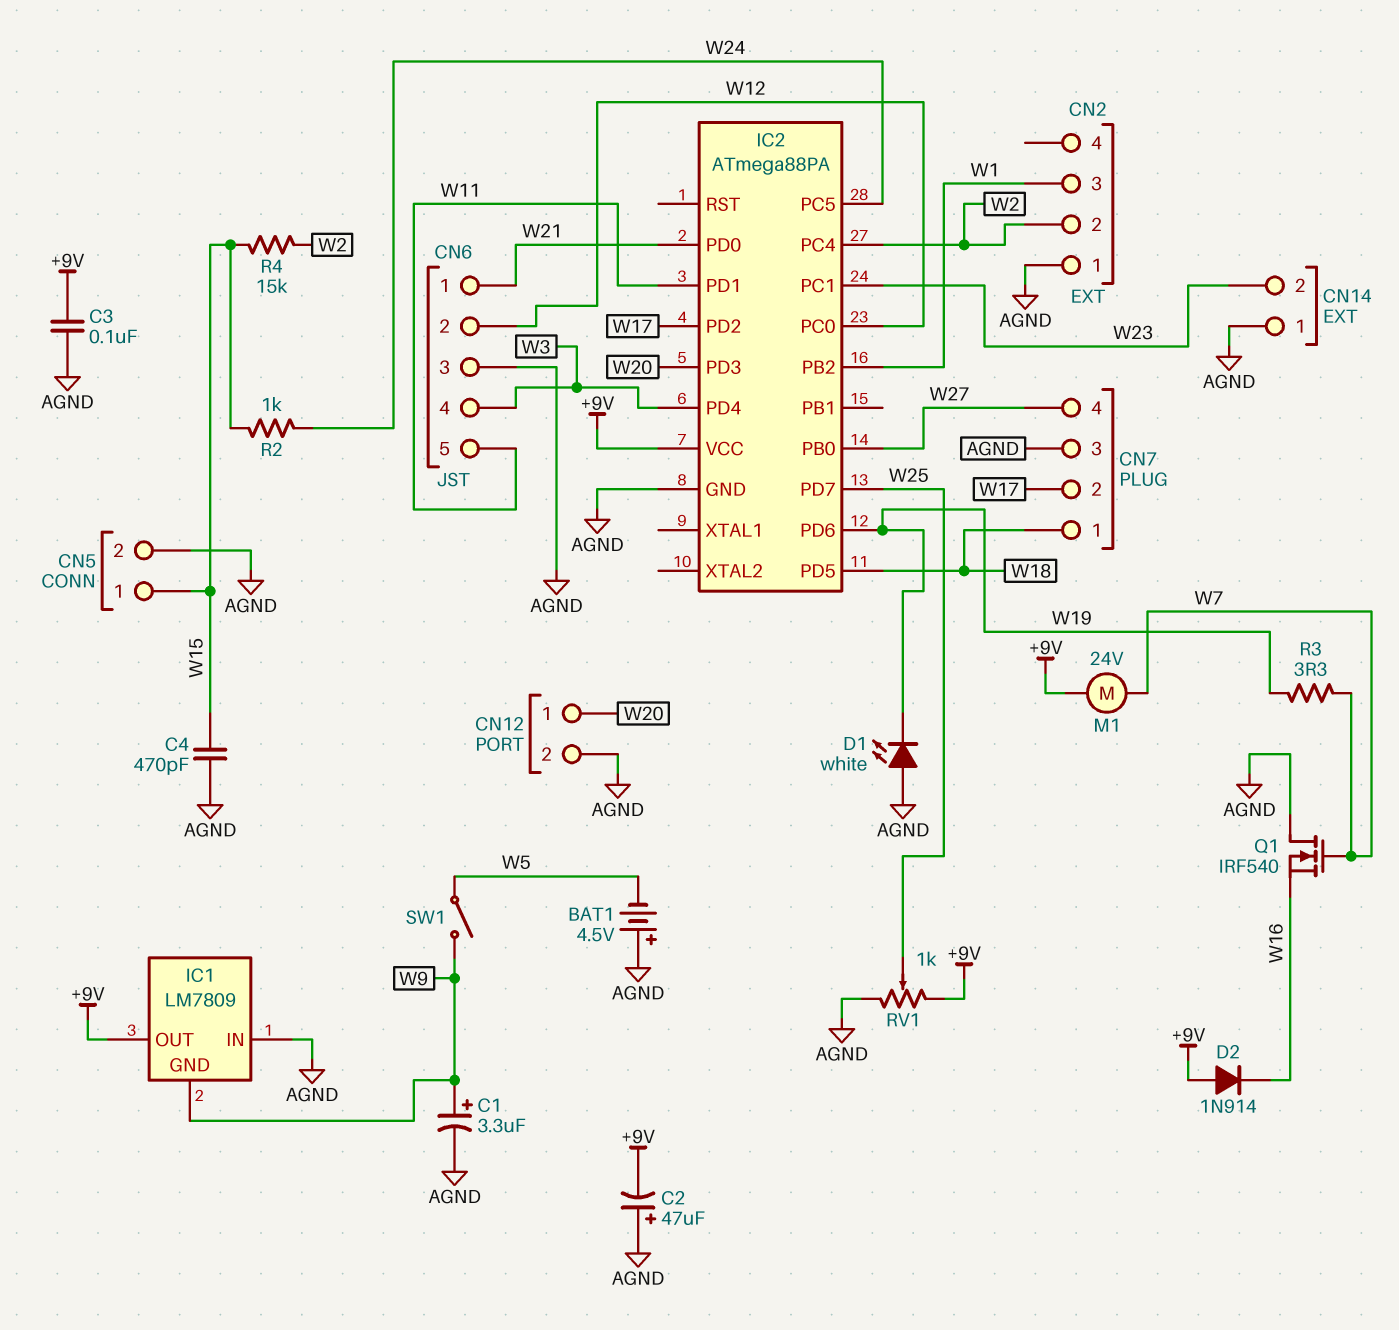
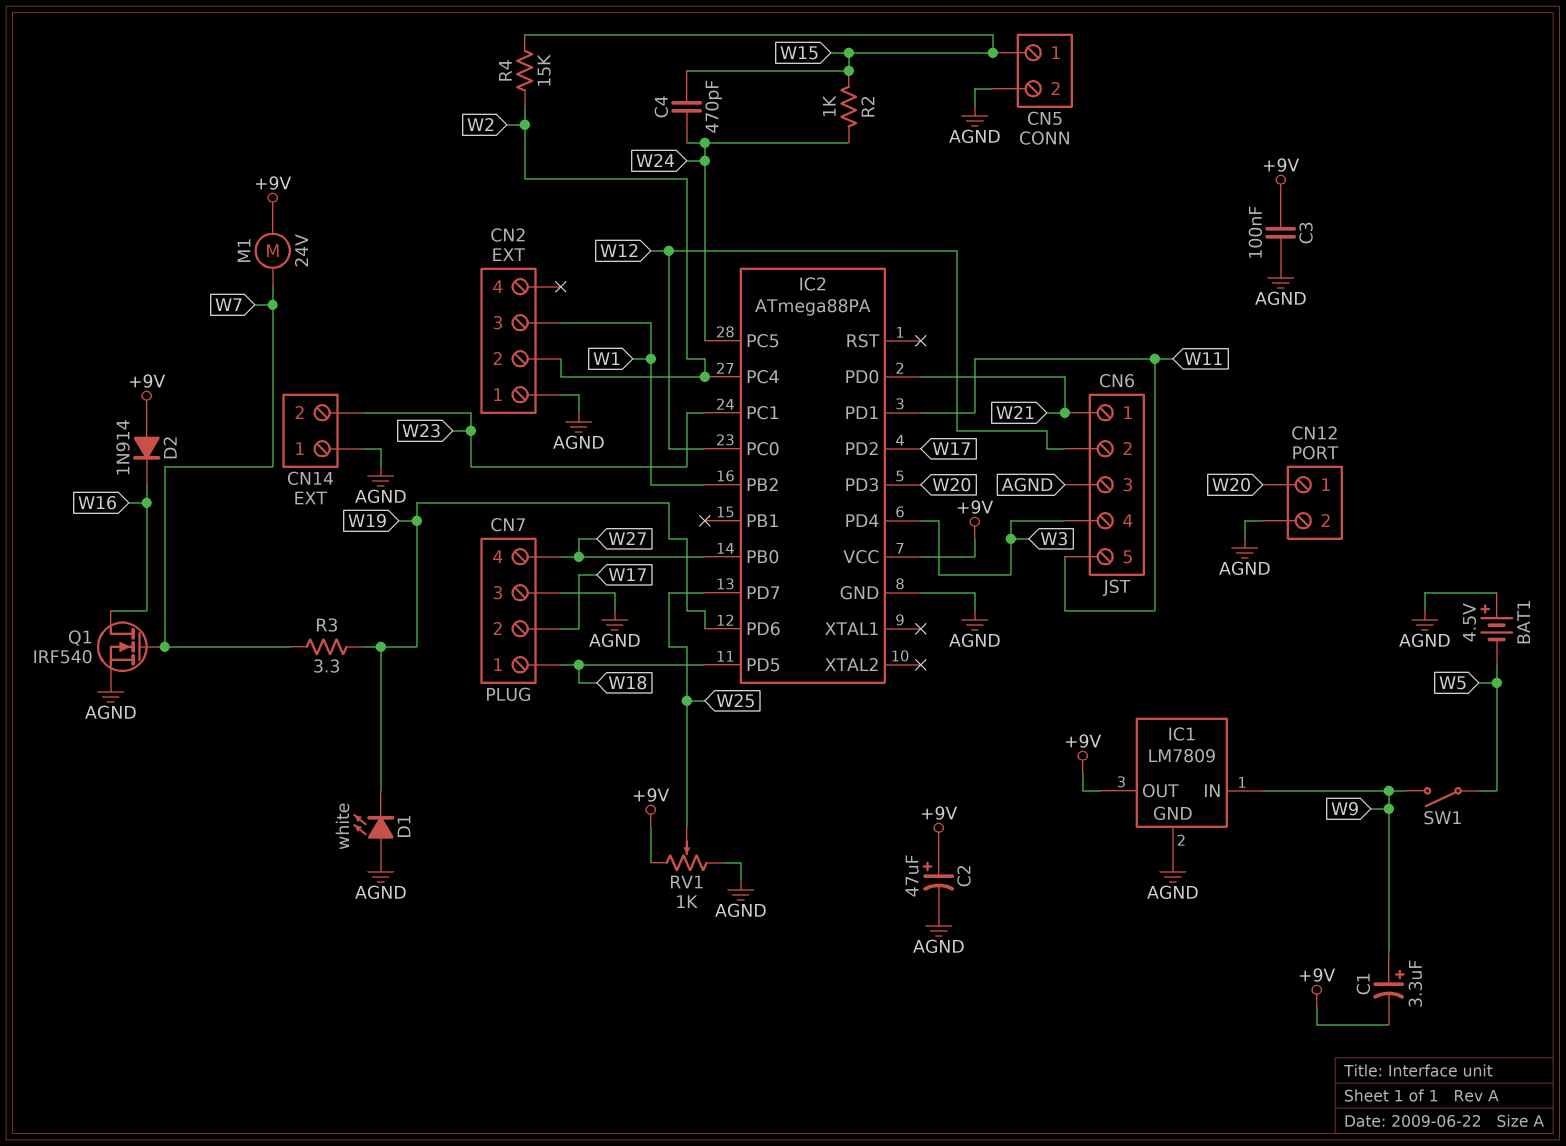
C1: 3.3uF (plus W9, minus AGND) -> 3.3uF (plus W9, minus +9V)
C2: 47uF (plus AGND, minus +9V) -> 47uF (plus +9V, minus AGND)
C4: 470pF (AGND, W15) -> 470pF (W15, W24)
IC1 pin GND: W9 -> AGND
IC1 pin IN: AGND -> W9
Q1: NMOS IRF540 (G W7, D AGND, S W16) -> NMOS IRF540 (G W7, D W16, S AGND)

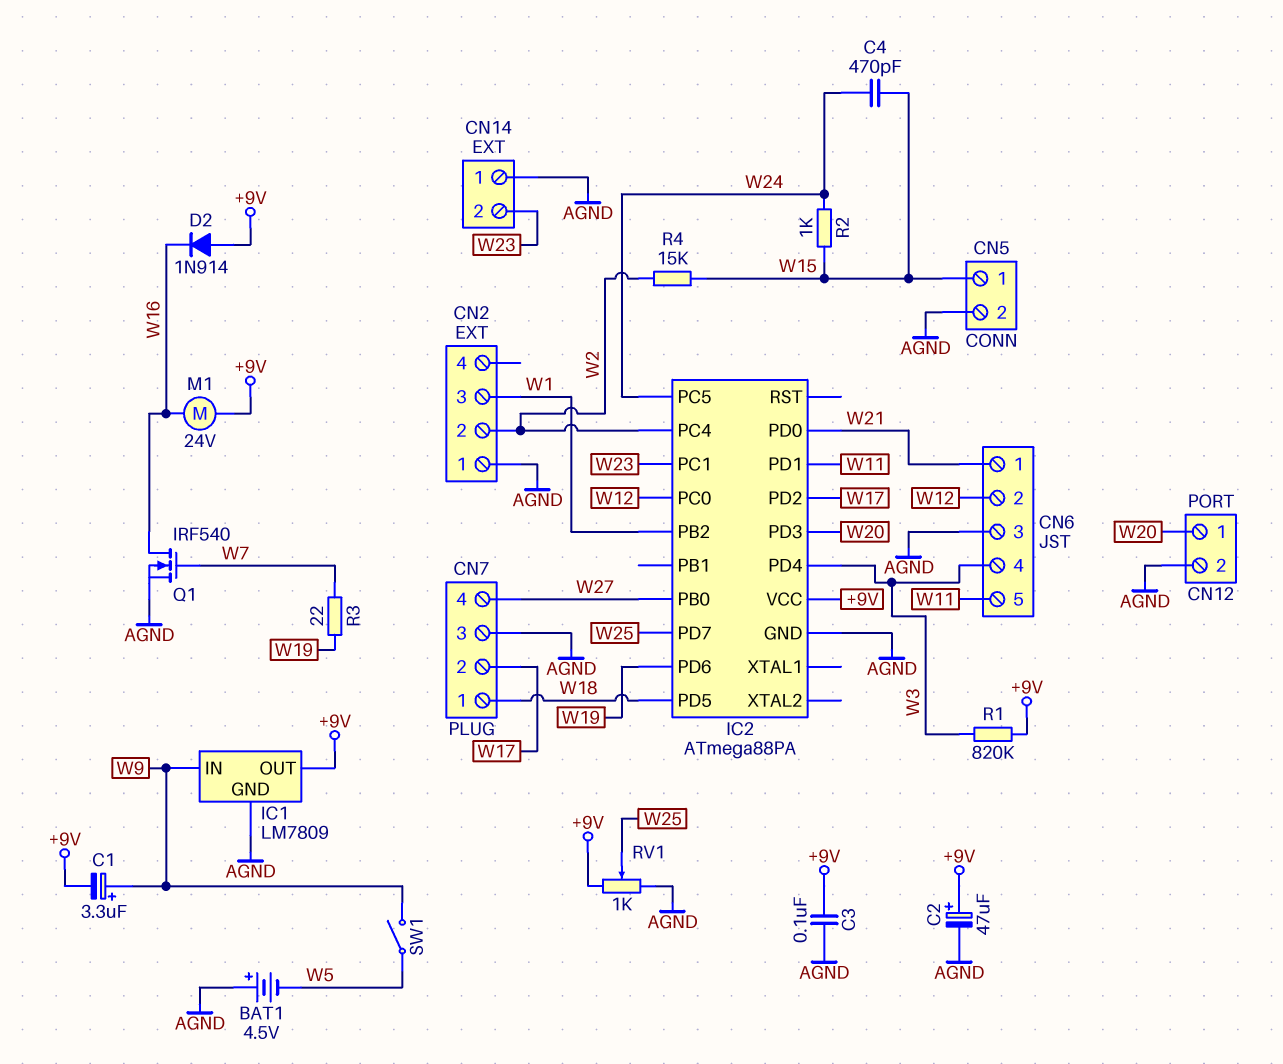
D1: LED white (A AGND, K W19) -> none
M1: motor 24V (+9V, W7) -> motor 24V (+9V, W16)
R1: none -> 820k (+9V, W3)
R3: 3.3 (W7, W19) -> 22 (W7, W19)

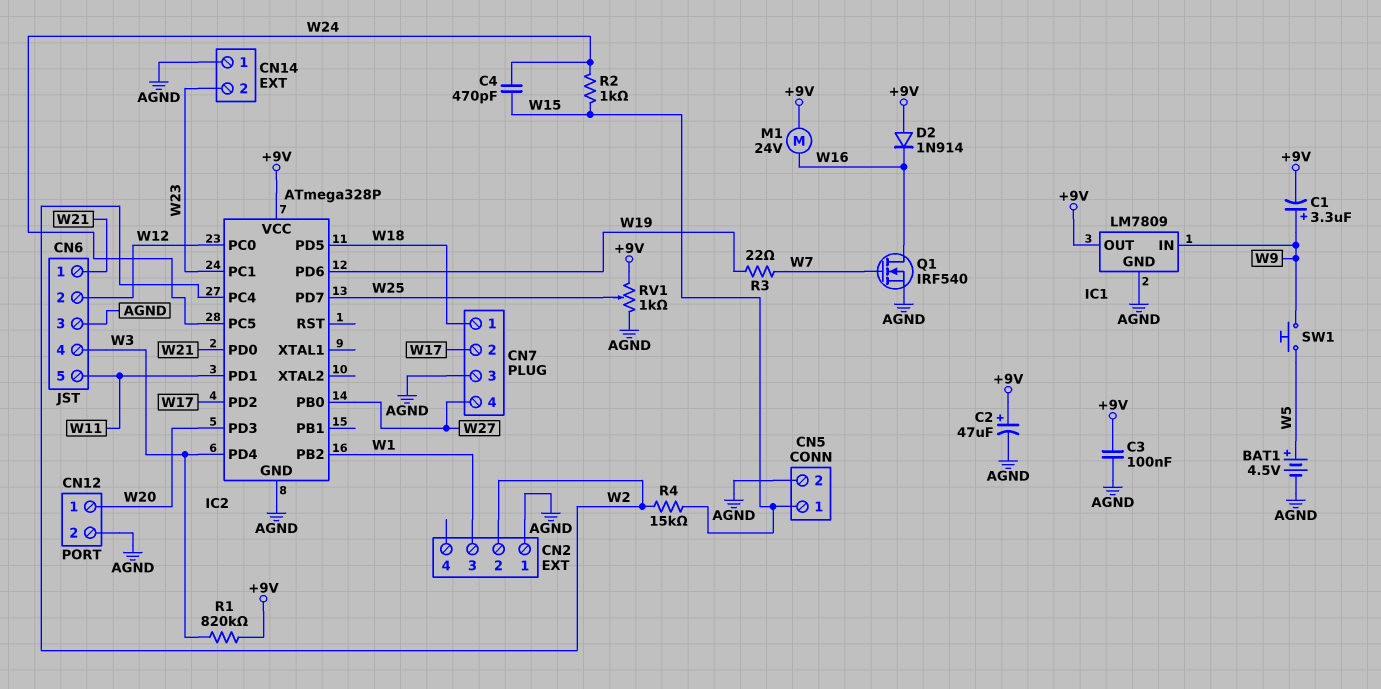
BAT1: 4.5V (plus AGND, minus W5) -> 4.5V (plus W5, minus AGND)
IC2: ATmega88PA -> ATmega328P
SW1: switch (W5, W9) -> button (W5, W9)

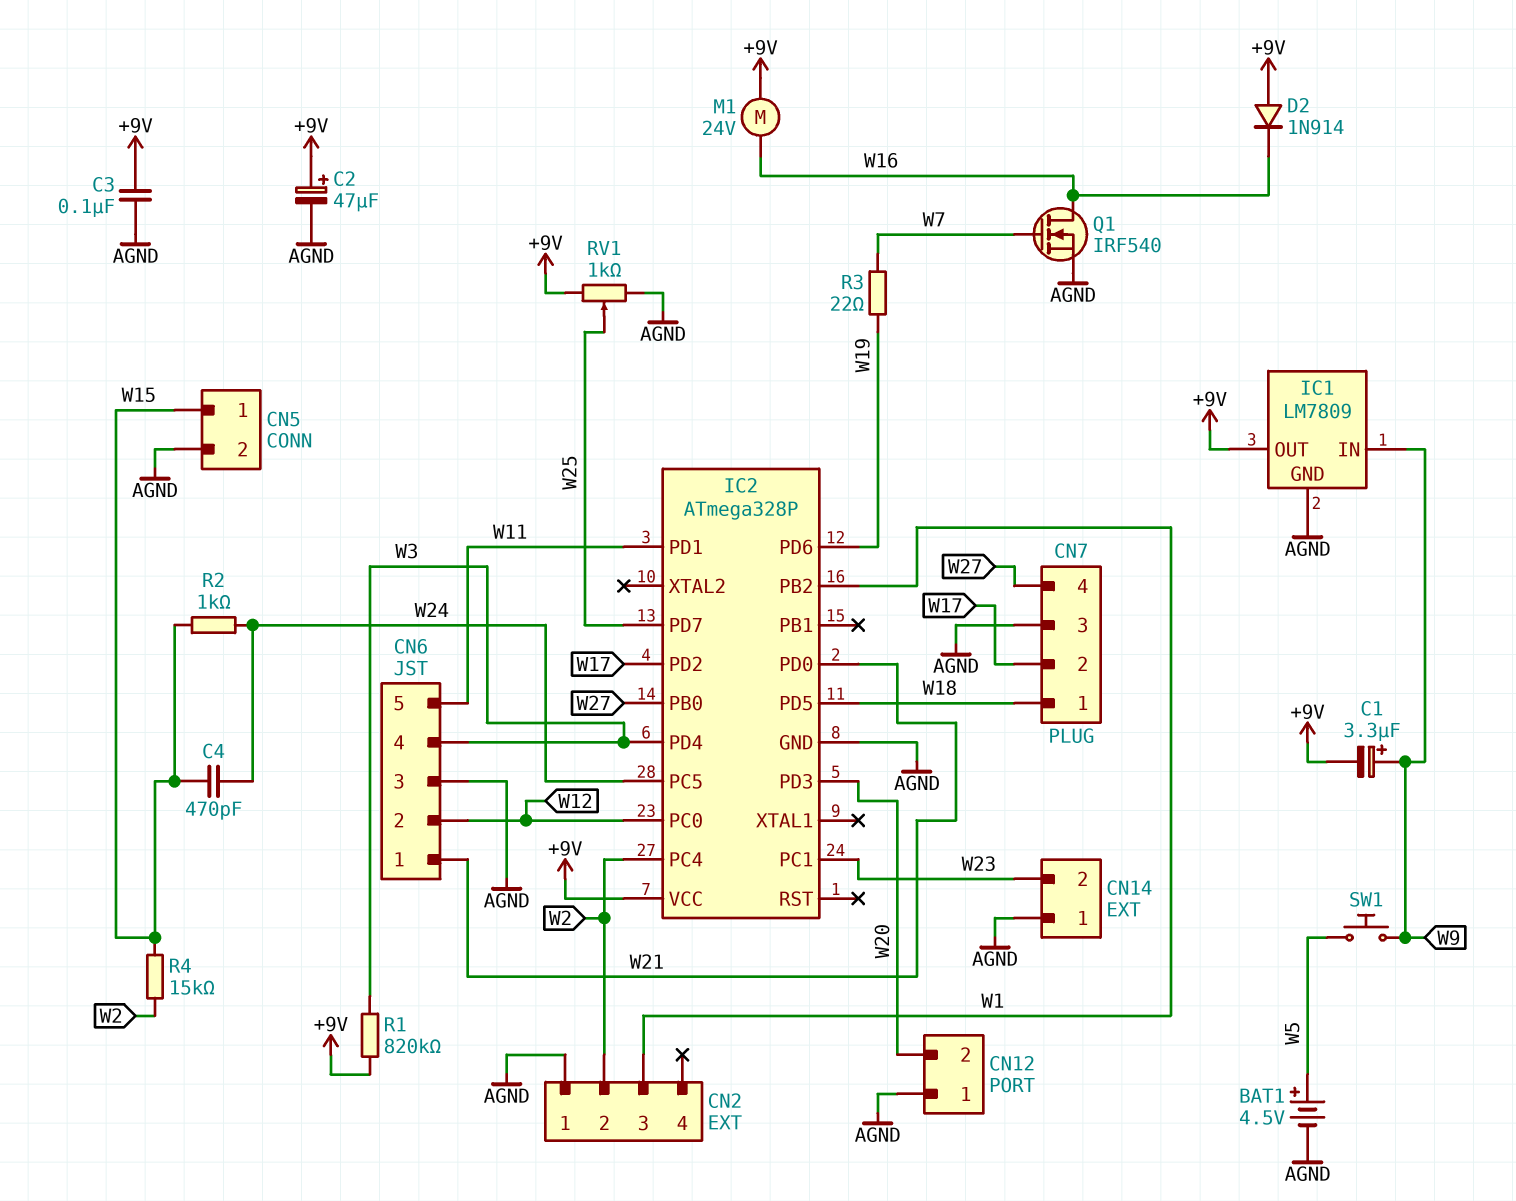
CN12 pin 1: W20 -> AGND
CN12 pin 2: AGND -> W20

